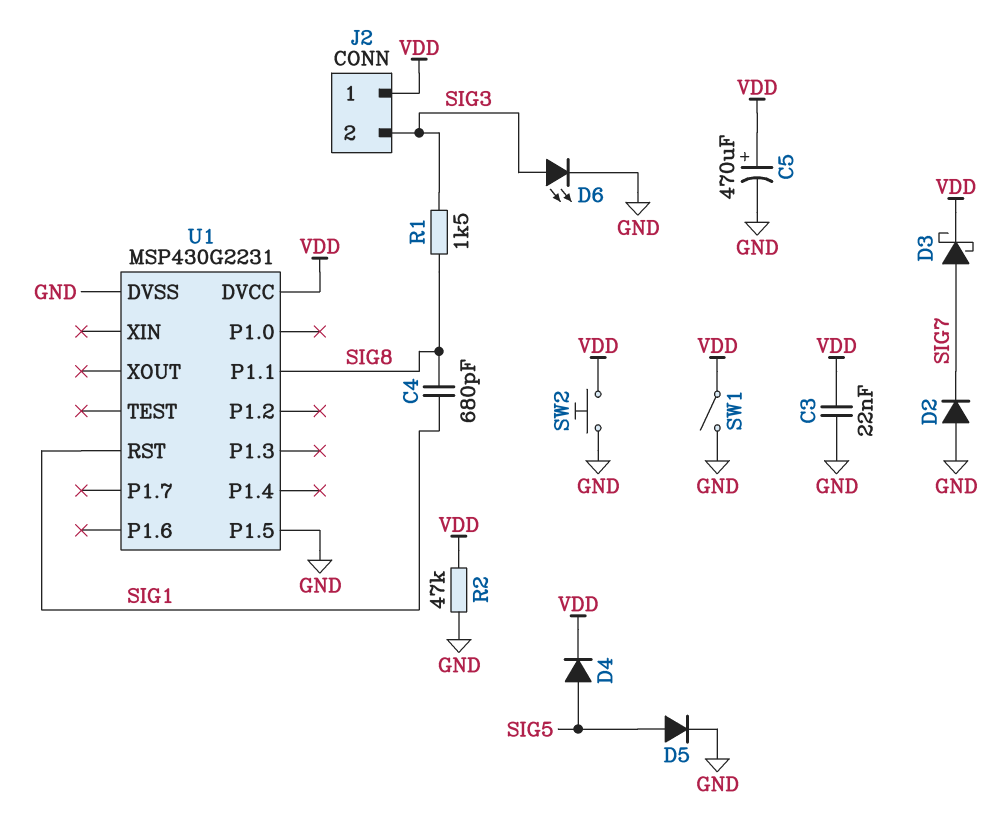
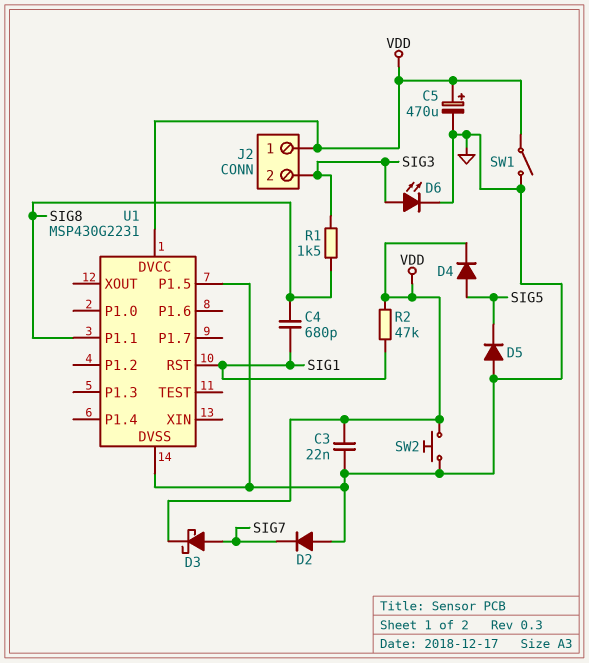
D5: diode (A SIG5, K GND) -> diode (A GND, K SIG5)
R2: 47k (GND, VDD) -> 47k (SIG1, VDD)

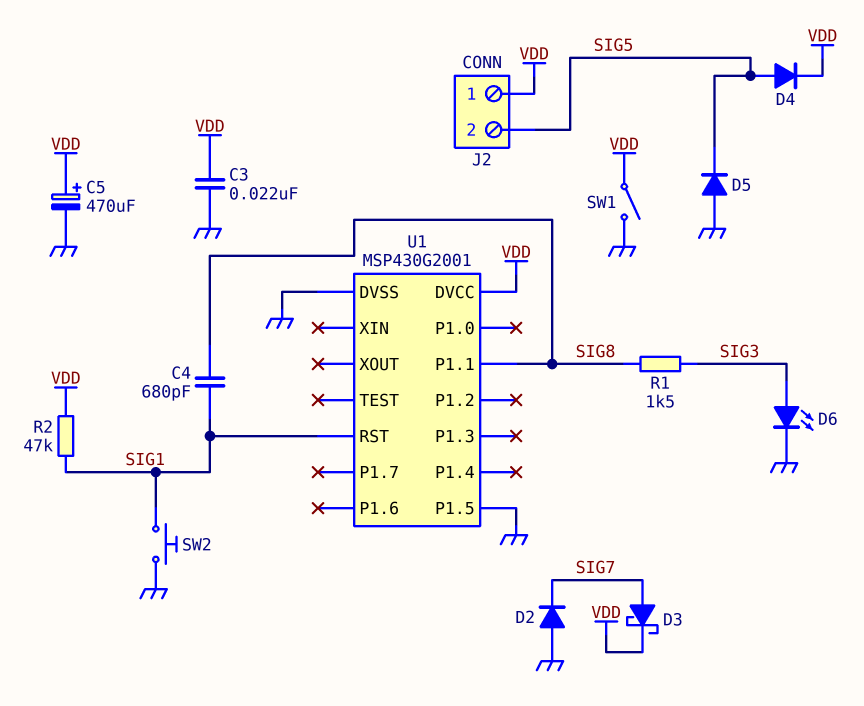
J2 pin 2: SIG3 -> SIG5
SW2: button (GND, VDD) -> button (GND, SIG1)
U1: MSP430G2231 -> MSP430G2001

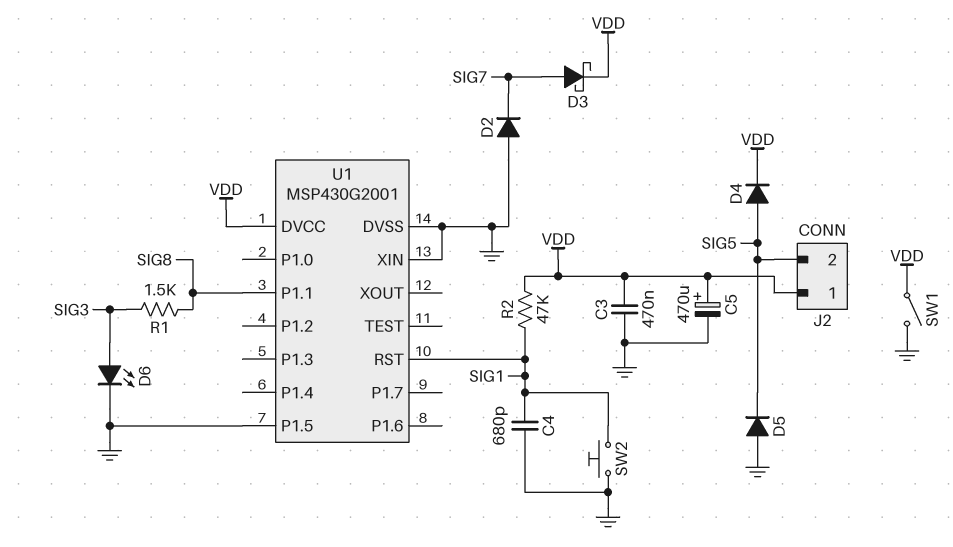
C3: 22nF (GND, VDD) -> 470nF (GND, VDD)
C4: 680pF (SIG1, SIG8) -> 680pF (GND, SIG1)
U1 pin XIN: none -> GND

